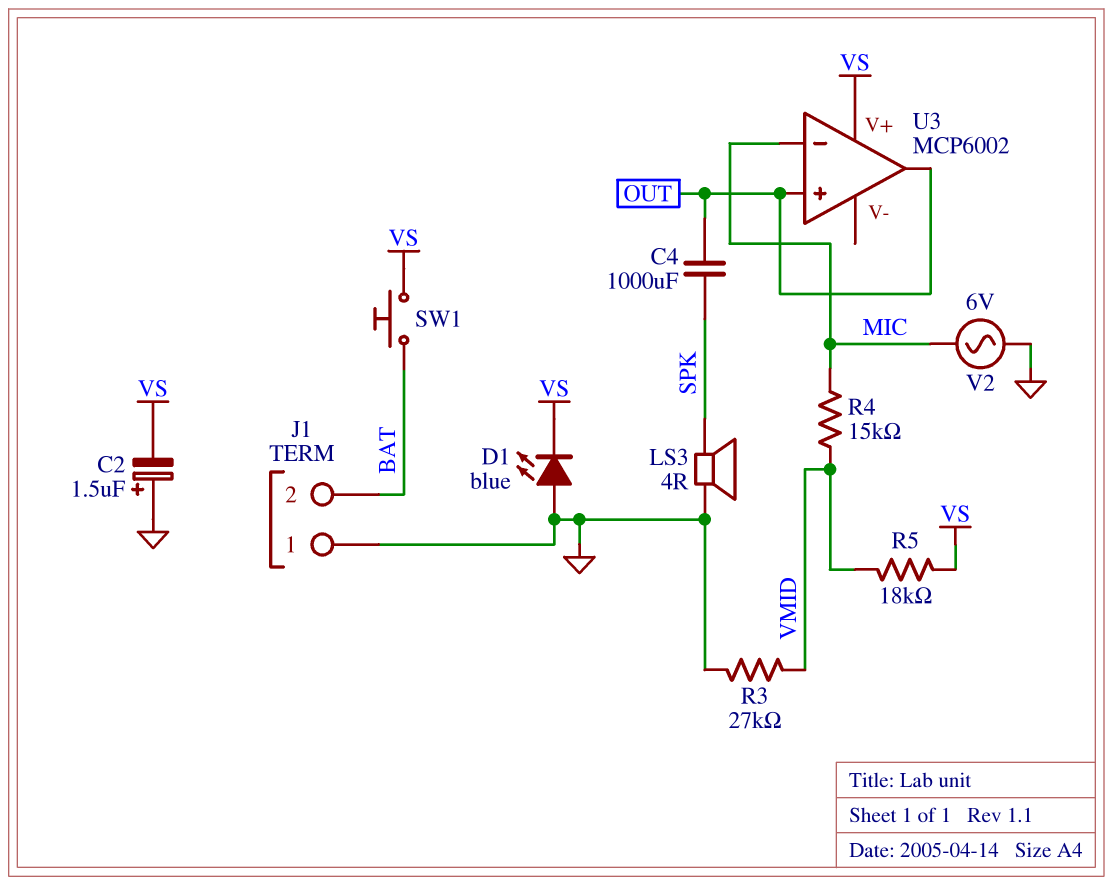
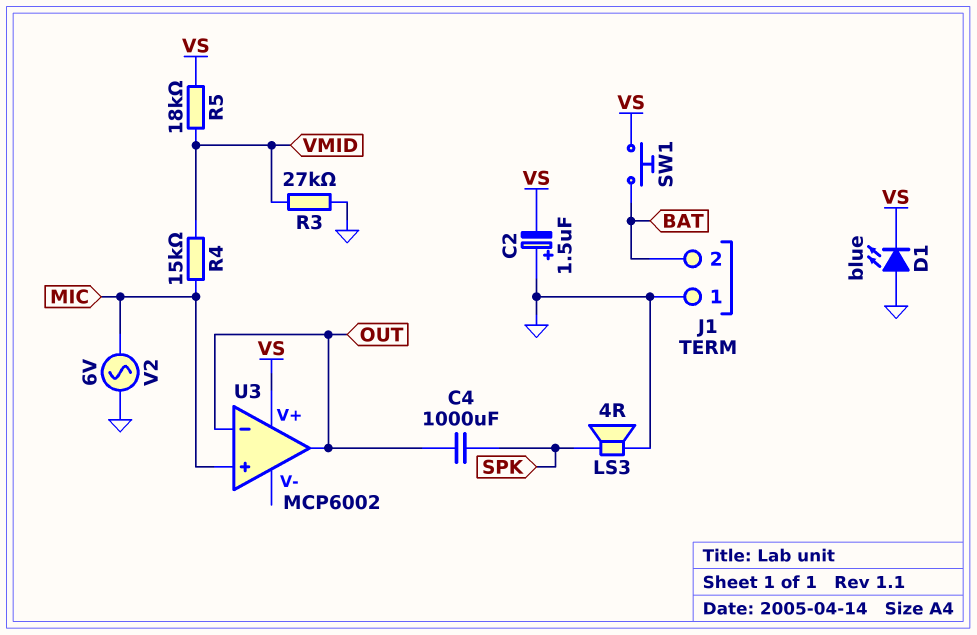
U3 pin in+: OUT -> MIC
U3 pin in-: MIC -> OUT

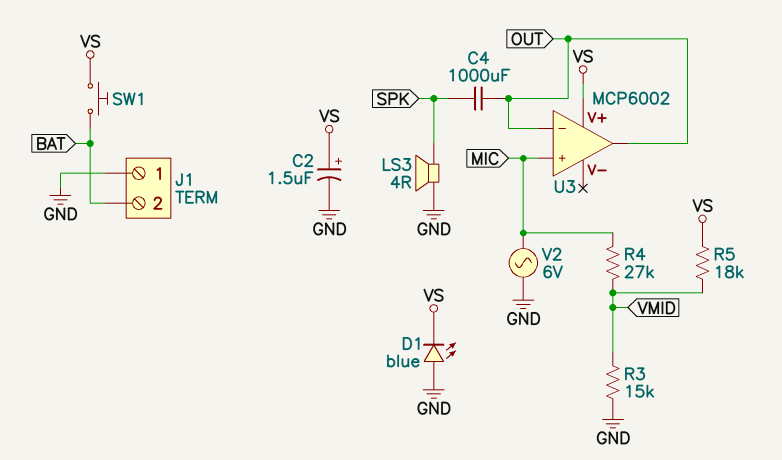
C2: 1.5uF (plus GND, minus VS) -> 1.5uF (plus VS, minus GND)
R3: 27k (GND, VMID) -> 15k (GND, VMID)
R4: 15k (MIC, VMID) -> 27k (MIC, VMID)

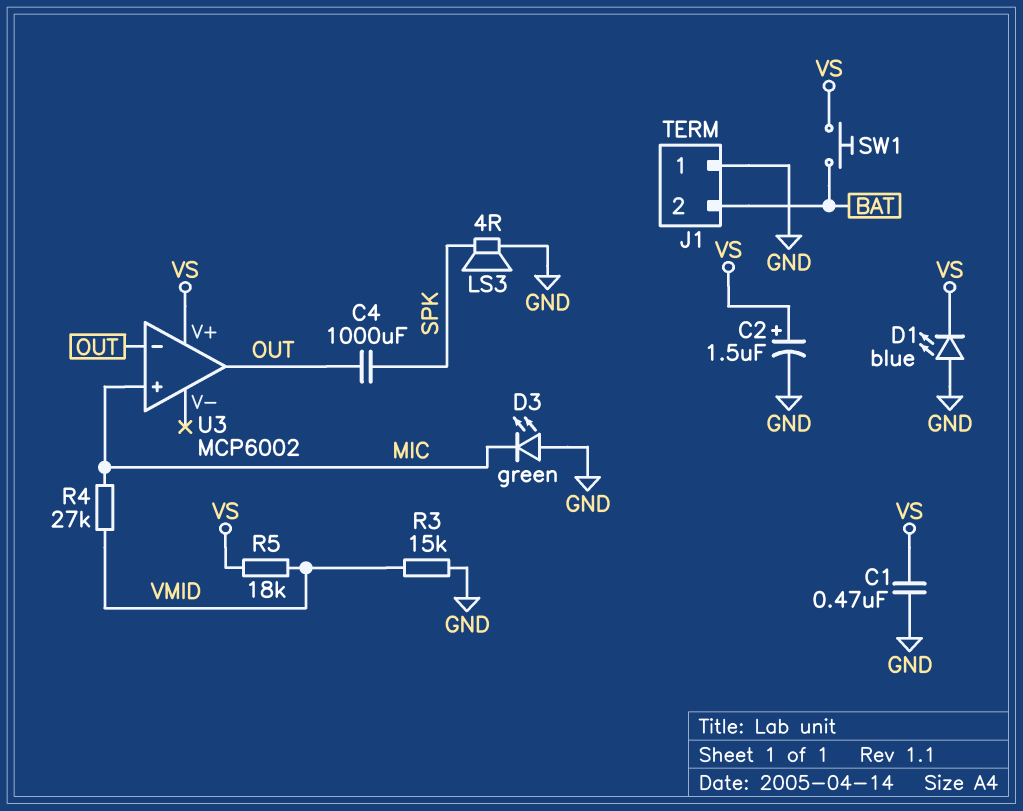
C1: none -> 470nF (GND, VS)
D3: none -> LED green (A GND, K MIC)
V2: AC 6V (GND, MIC) -> none

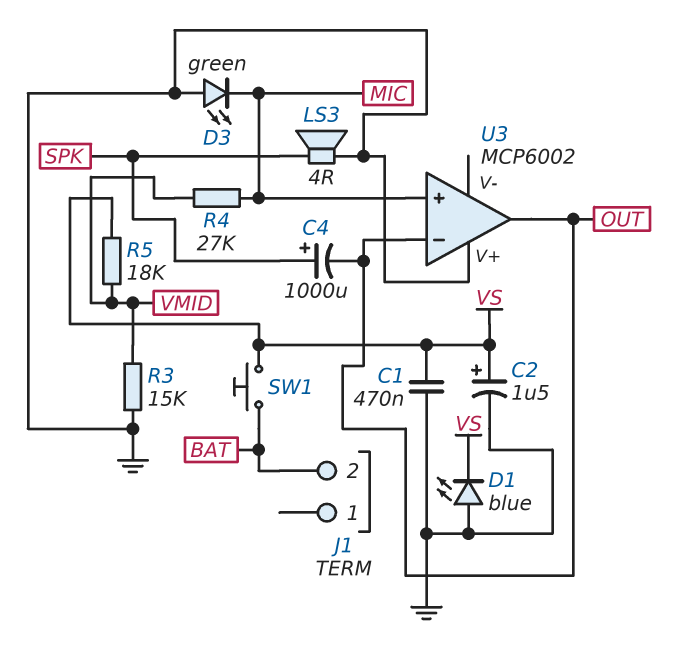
C4: 1000uF (OUT, SPK) -> 1000uF (plus SPK, minus OUT)
J1 pin 1: GND -> none
U3 pin V+: VS -> GND

